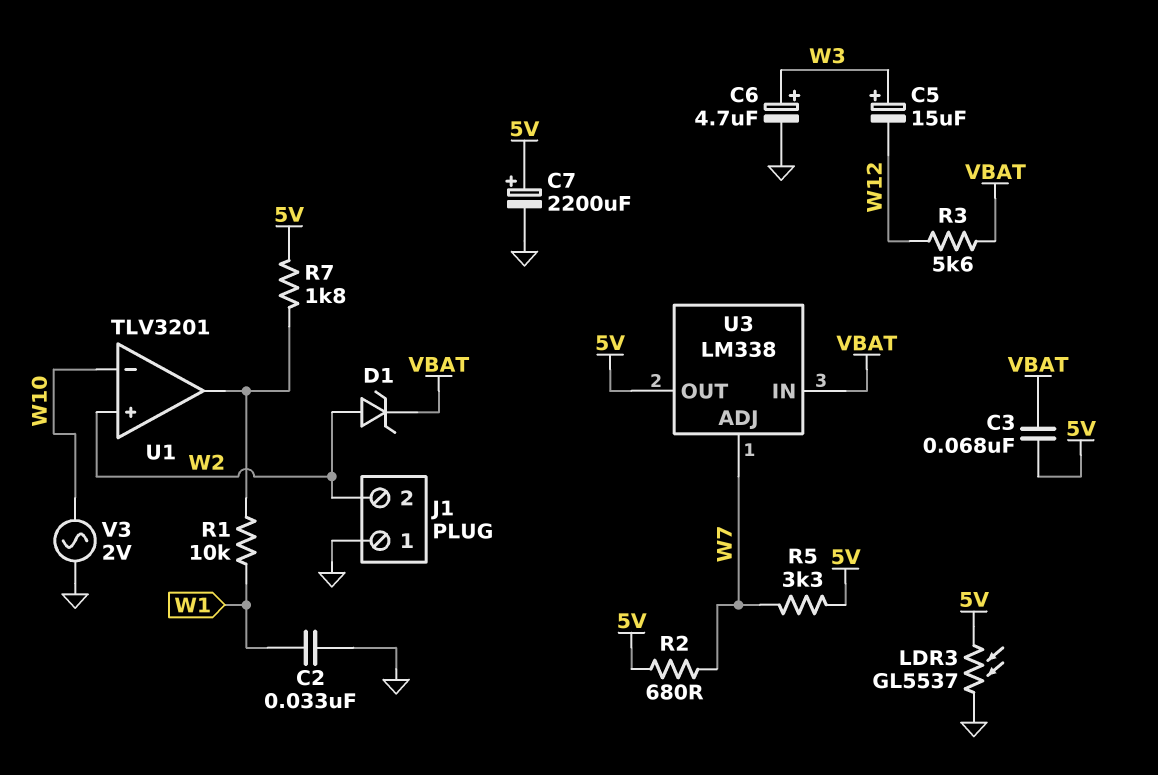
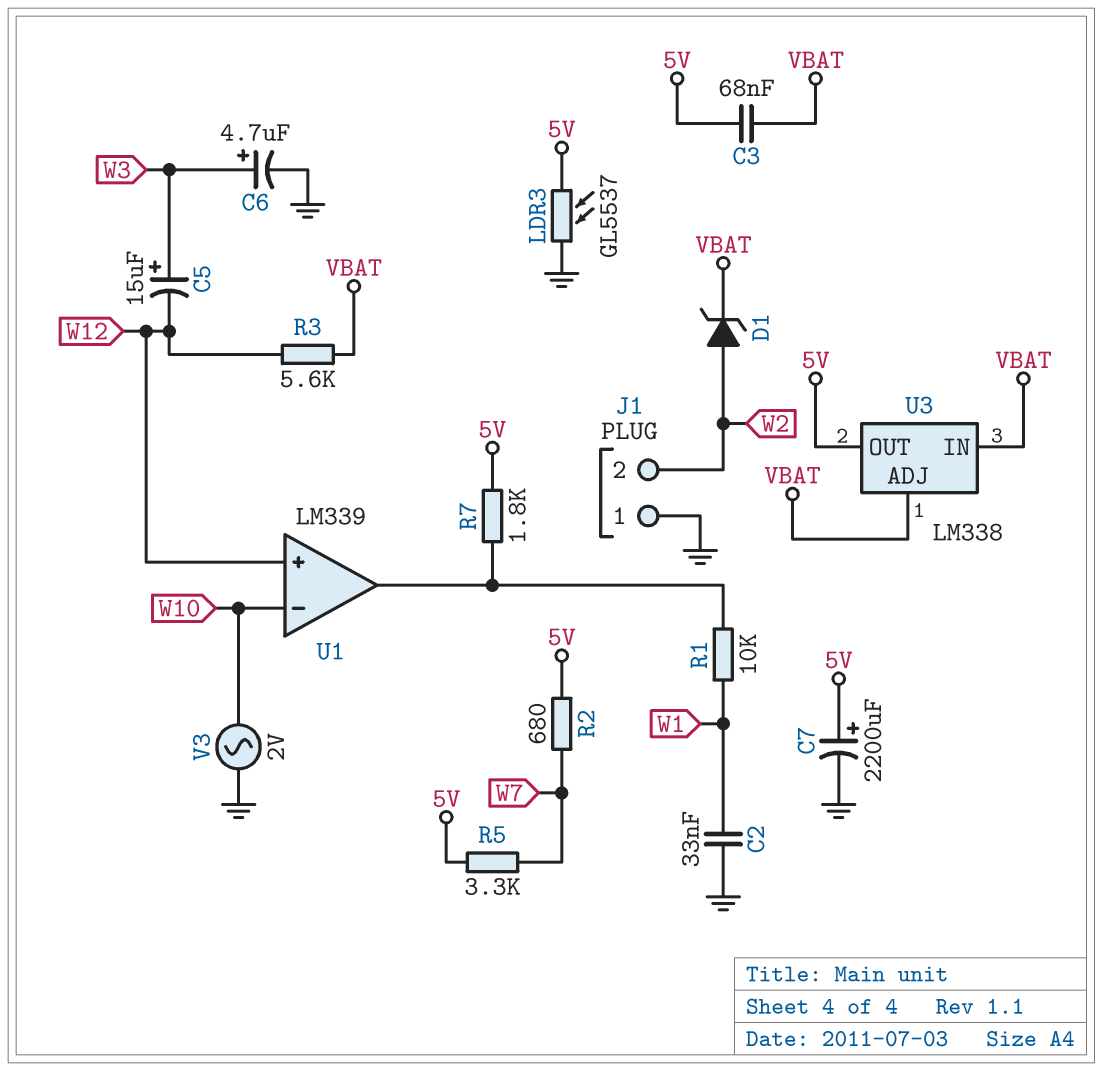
U1: TLV3201 -> LM339
U1 pin in+: W2 -> W12
U3 pin ADJ: W7 -> VBAT

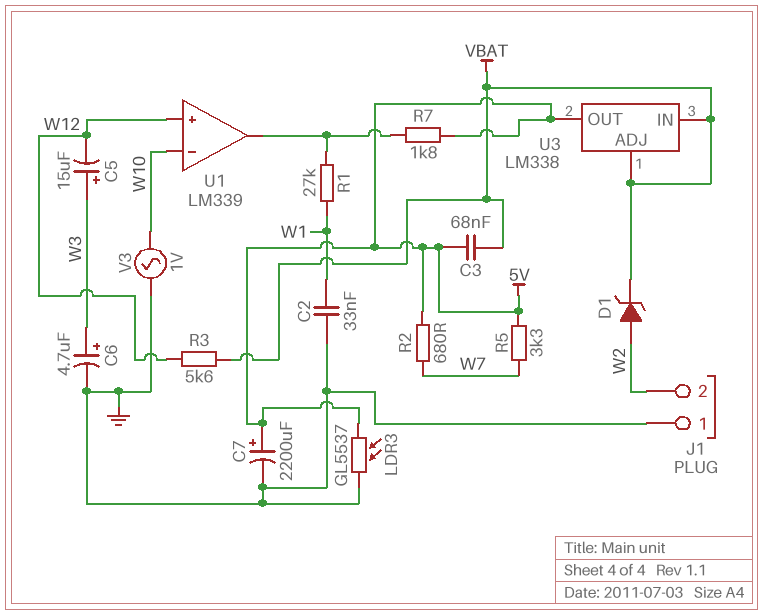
R1: 10k (U1/out, W1) -> 27k (U1/out, W1)
V3: AC 2V (GND, W10) -> AC 1V (GND, W10)

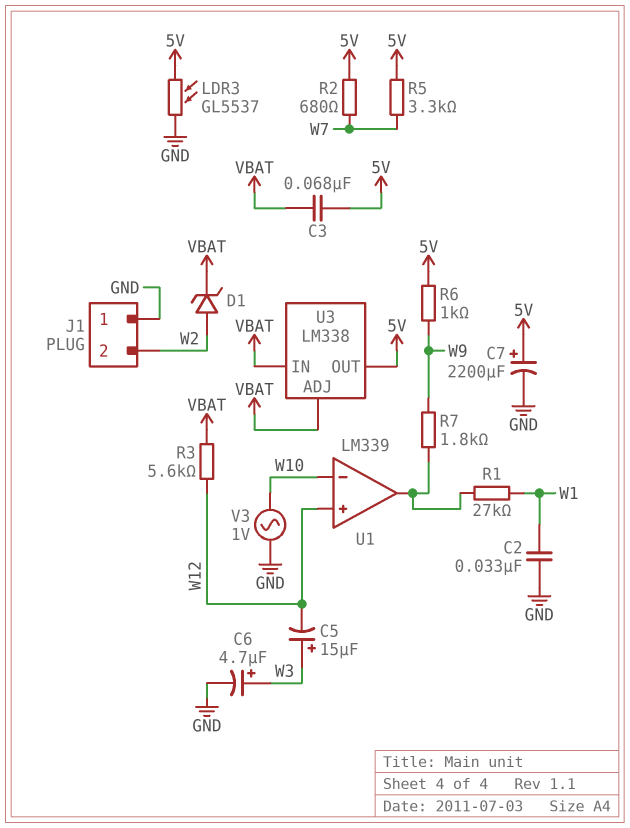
R6: none -> 1k (5V, W9)
R7: 1.8k (5V, U1/out) -> 1.8k (U1/out, W9)

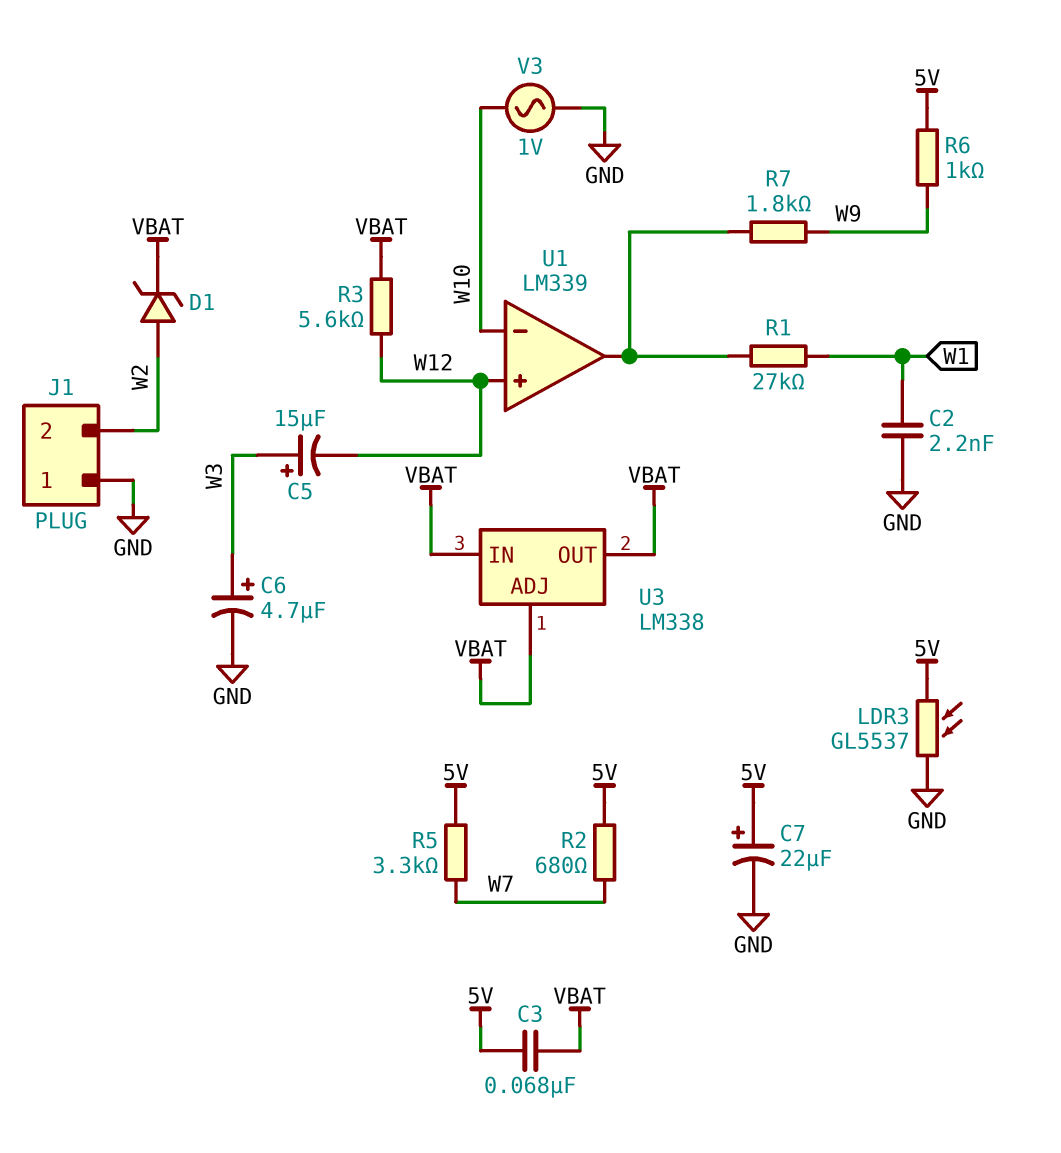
C2: 33nF (GND, W1) -> 2.2nF (GND, W1)
C7: 2200uF (plus 5V, minus GND) -> 22uF (plus 5V, minus GND)
U3 pin OUT: 5V -> VBAT

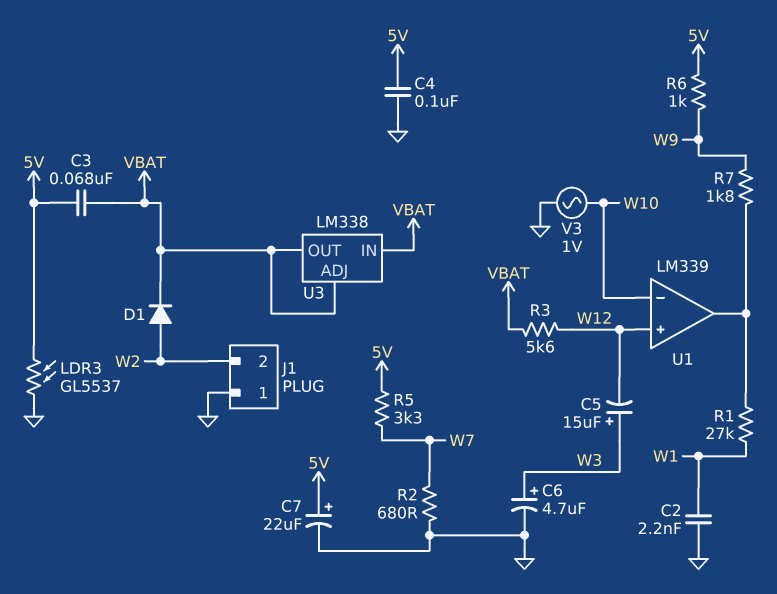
C4: none -> 100nF (5V, GND)
D1: zener (A W2, K VBAT) -> diode (A W2, K VBAT)
R2: 680 (5V, W7) -> 680 (GND, W7)

